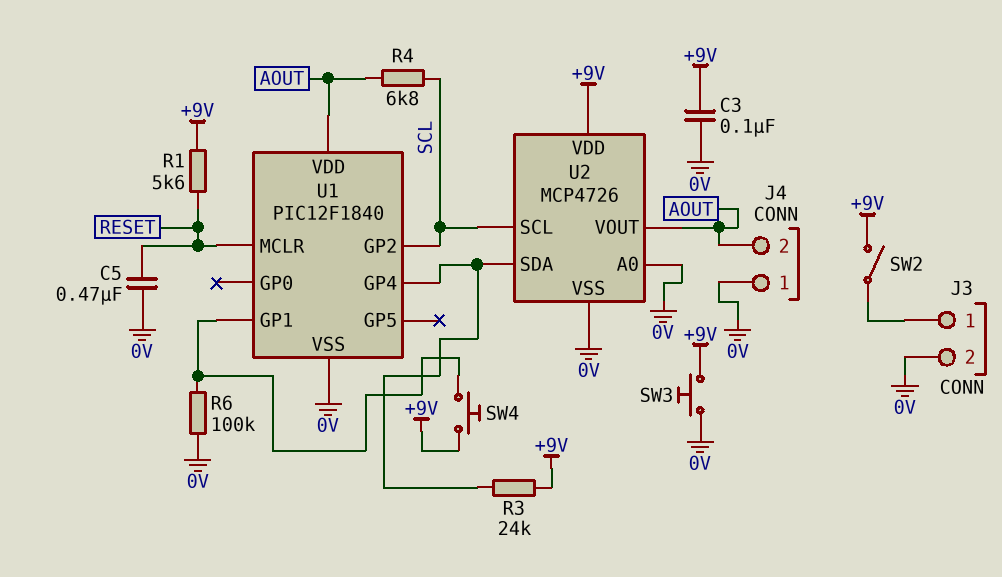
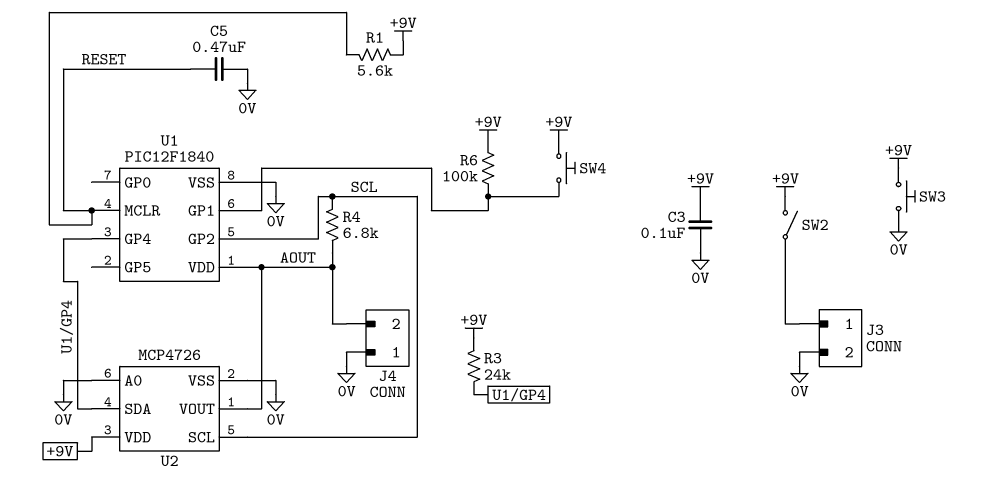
R6: 100k (0V, U1/GP1) -> 100k (+9V, U1/GP1)

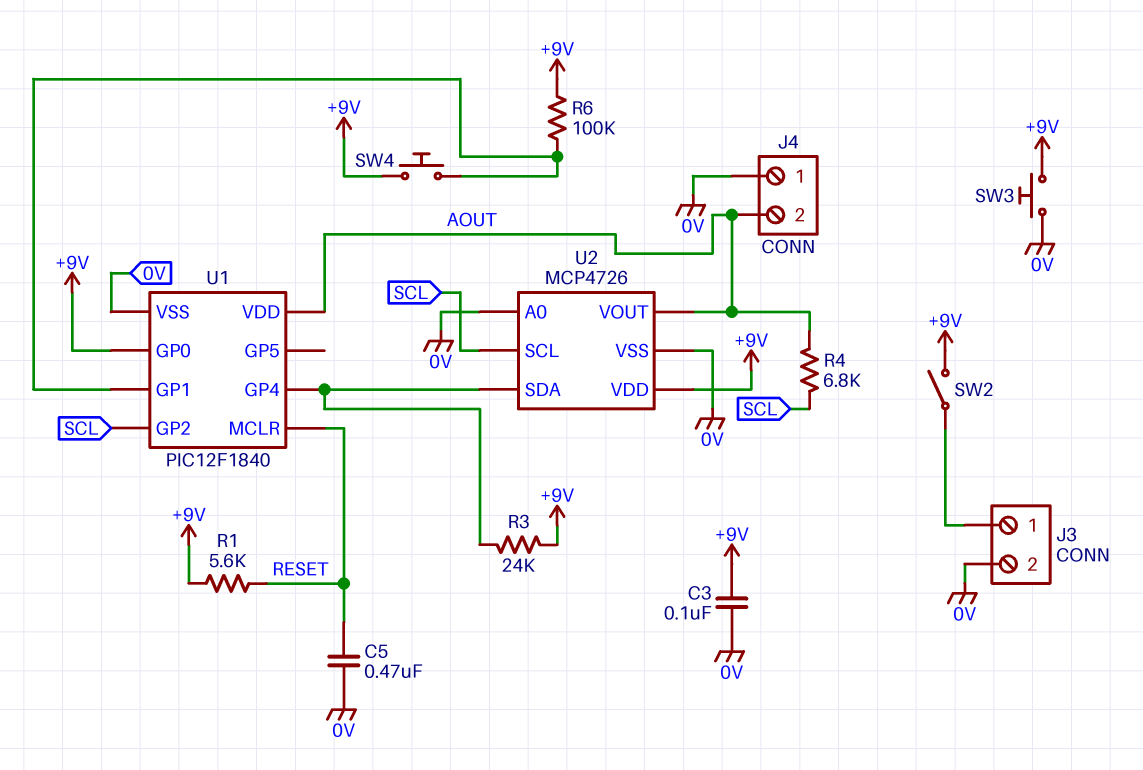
U1 pin GP0: none -> +9V

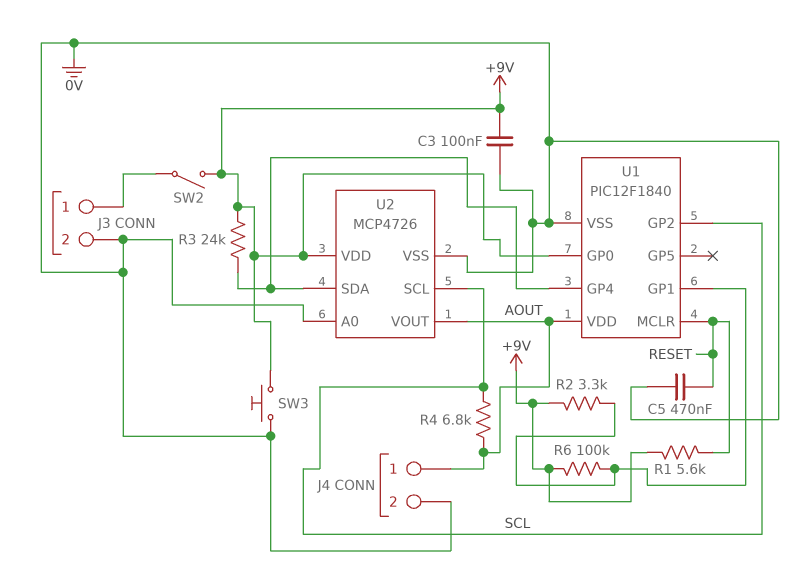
J4 pin 1: 0V -> AOUT
J4 pin 2: AOUT -> 0V
R2: none -> 3.3k (+9V, U1/GP1)
SW4: button (+9V, U1/GP1) -> none

